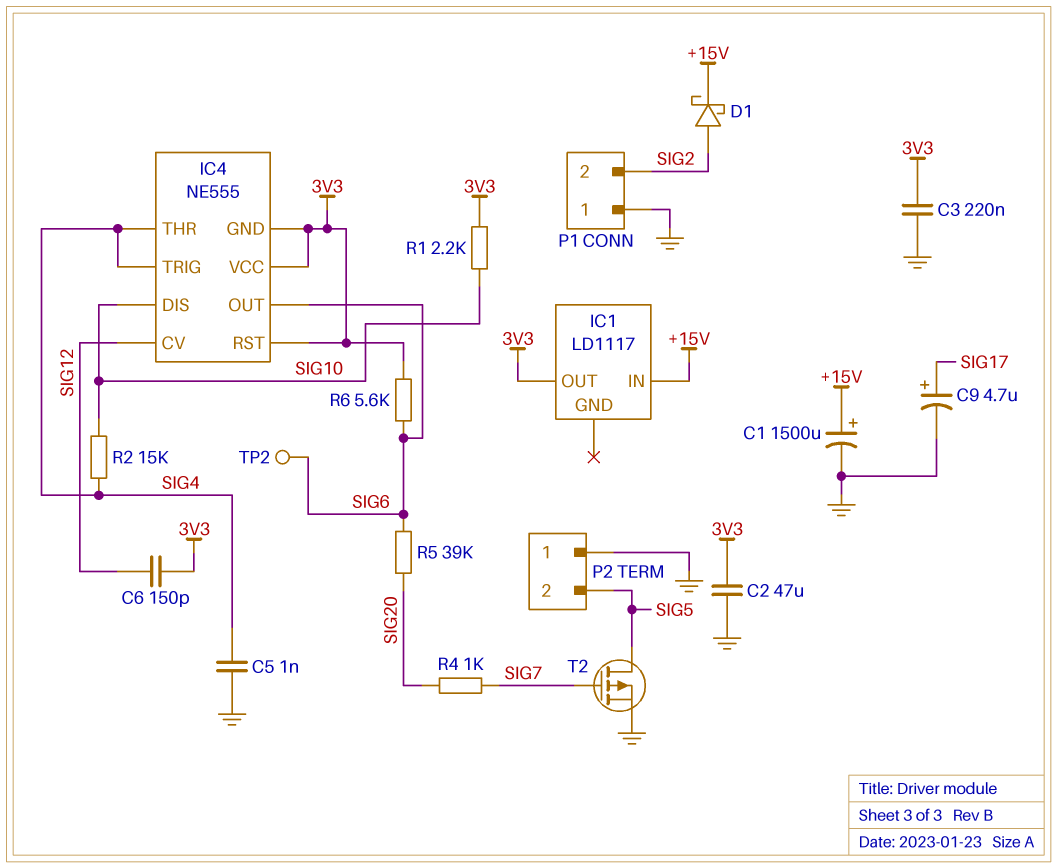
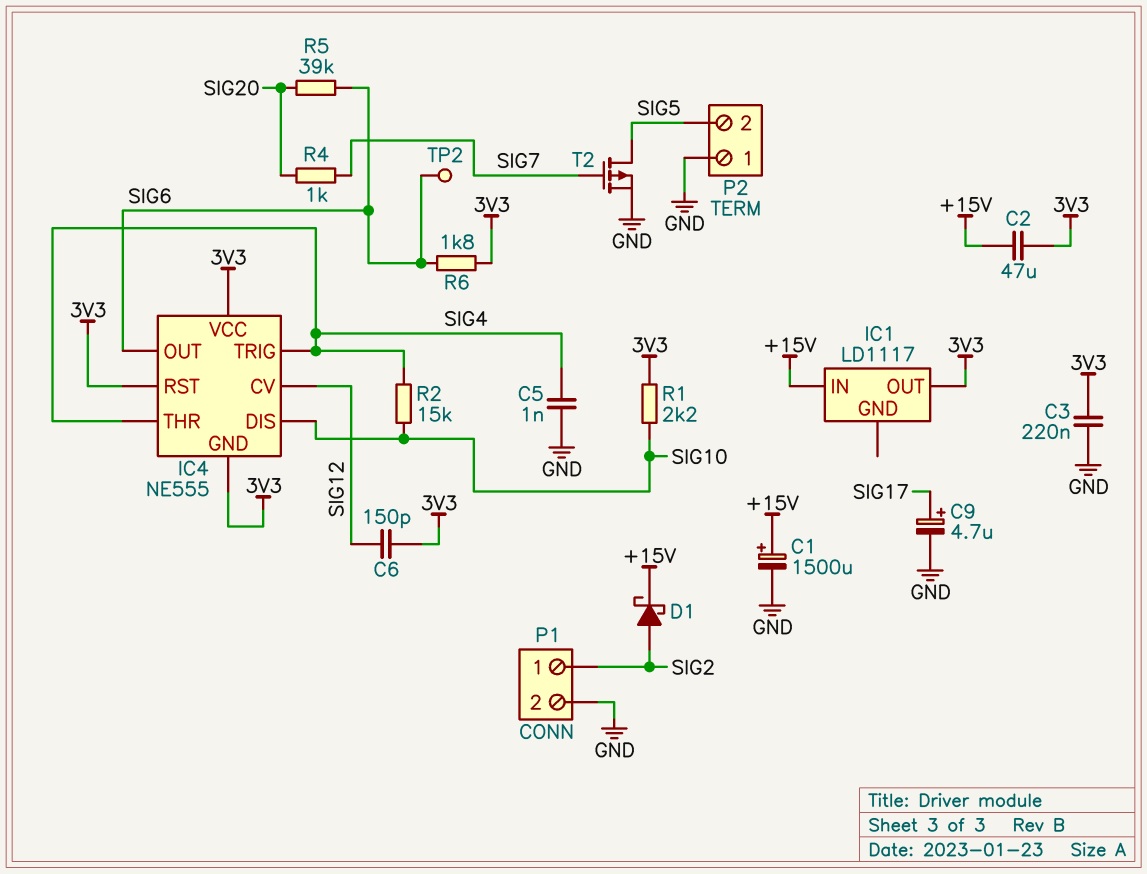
C2: 47uF (3V3, GND) -> 47uF (+15V, 3V3)
P1 pin 1: GND -> SIG2
P1 pin 2: SIG2 -> GND
R6: 5.6k (3V3, SIG6) -> 1.8k (3V3, SIG6)

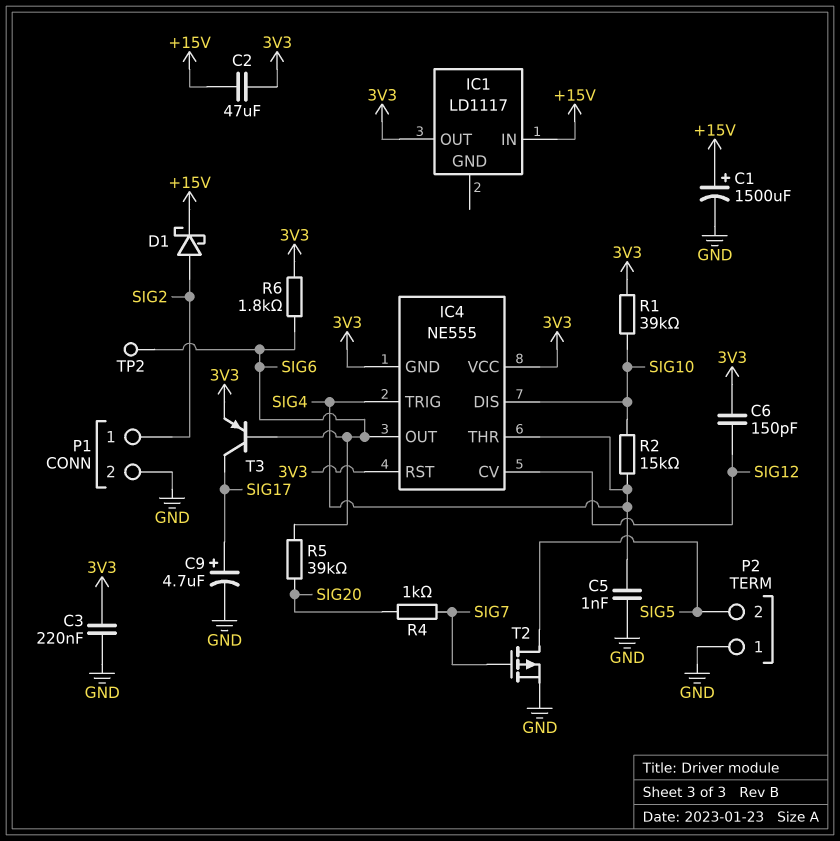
R1: 2.2k (3V3, SIG10) -> 39k (3V3, SIG10)
T3: none -> PNP (B SIG6, C SIG17, E 3V3)

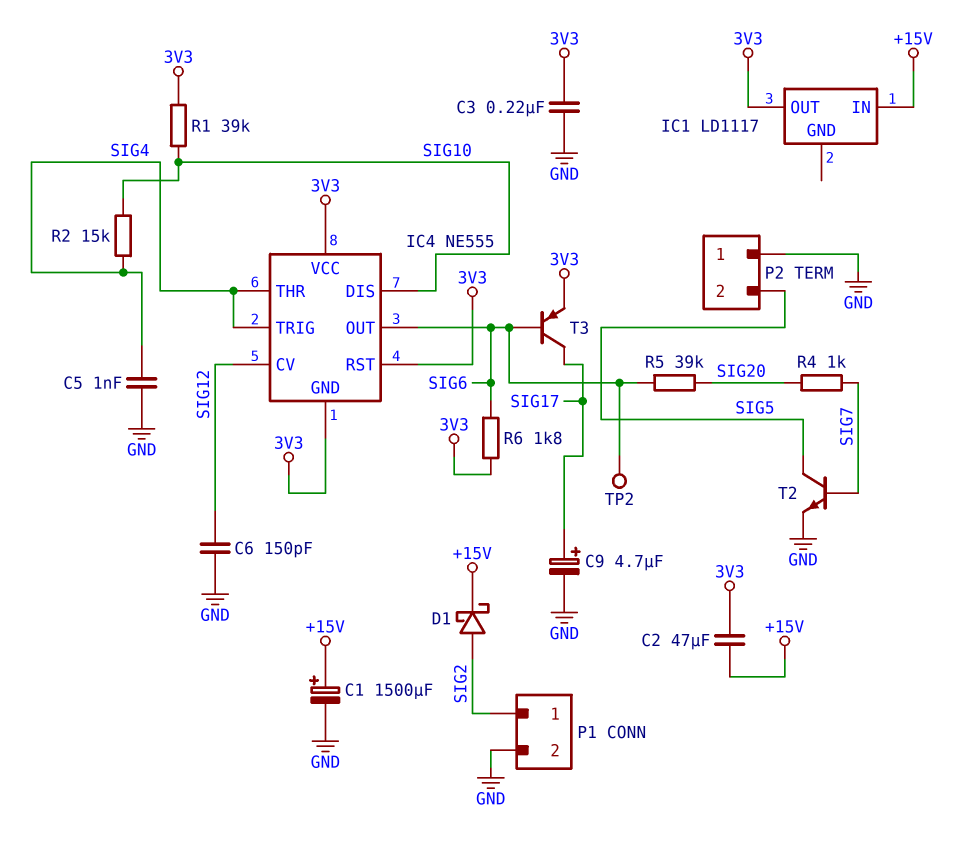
C6: 150pF (3V3, SIG12) -> 150pF (GND, SIG12)
T2: PMOS (G SIG7, D SIG5, S GND) -> NPN (B SIG7, C SIG5, E GND)

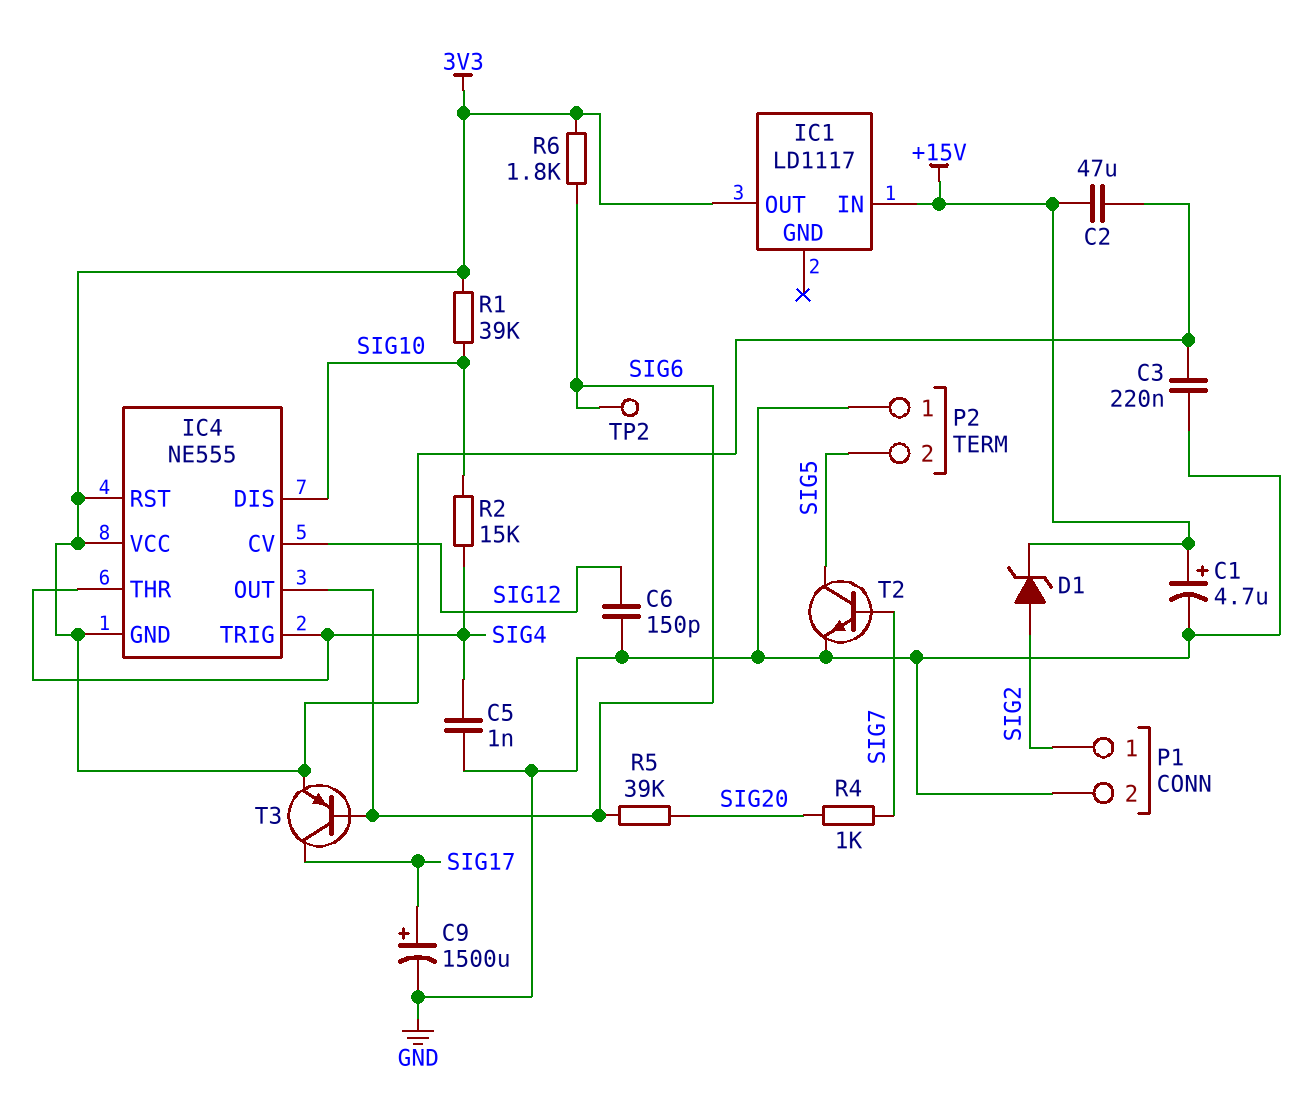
C1: 1500uF (plus +15V, minus GND) -> 4.7uF (plus +15V, minus GND)
C9: 4.7uF (plus SIG17, minus GND) -> 1500uF (plus SIG17, minus GND)
D1: schottky (A SIG2, K +15V) -> zener (A SIG2, K +15V)

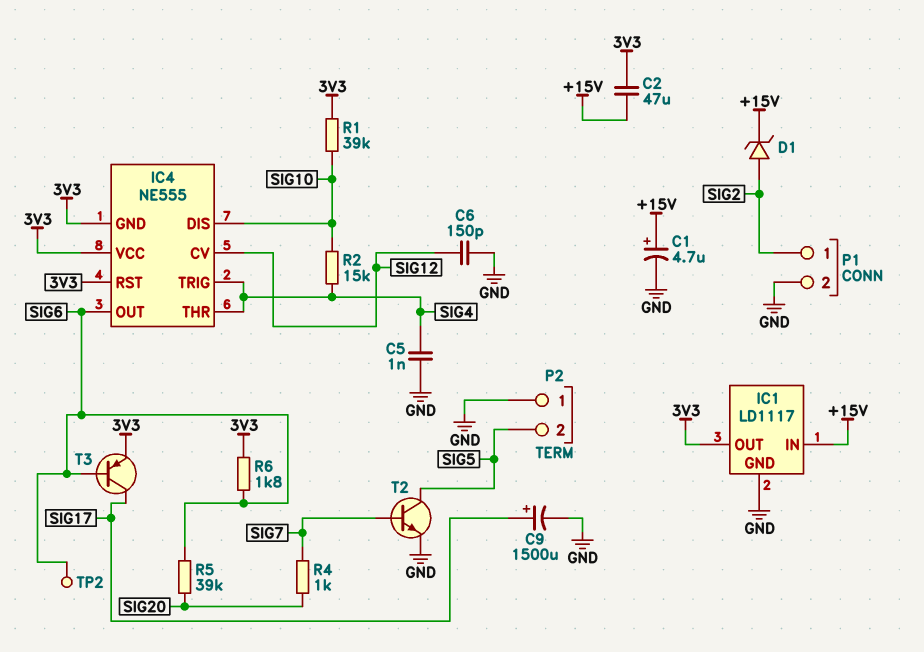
C3: 220nF (3V3, GND) -> none
IC1 pin GND: none -> GND

